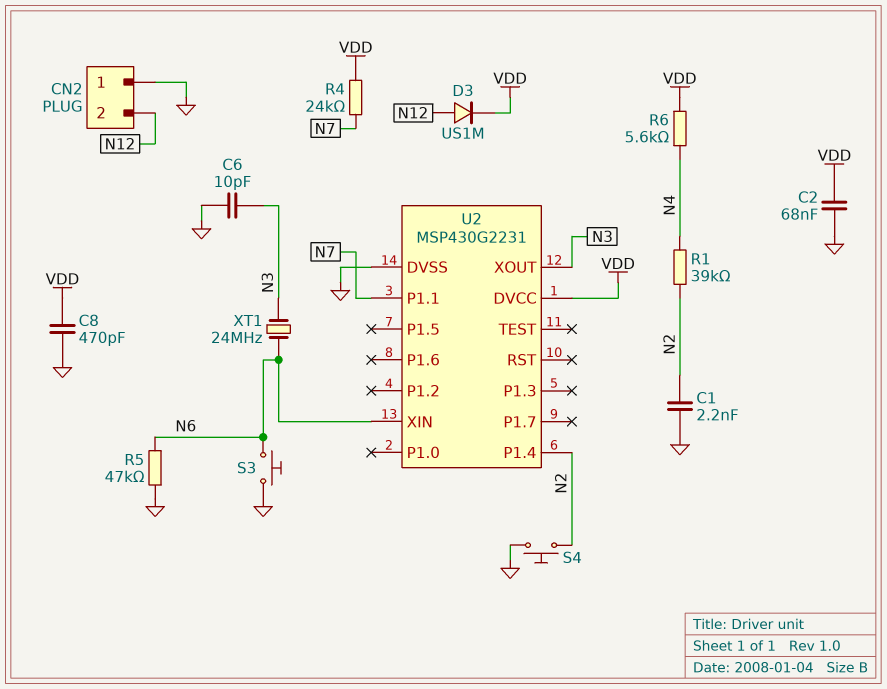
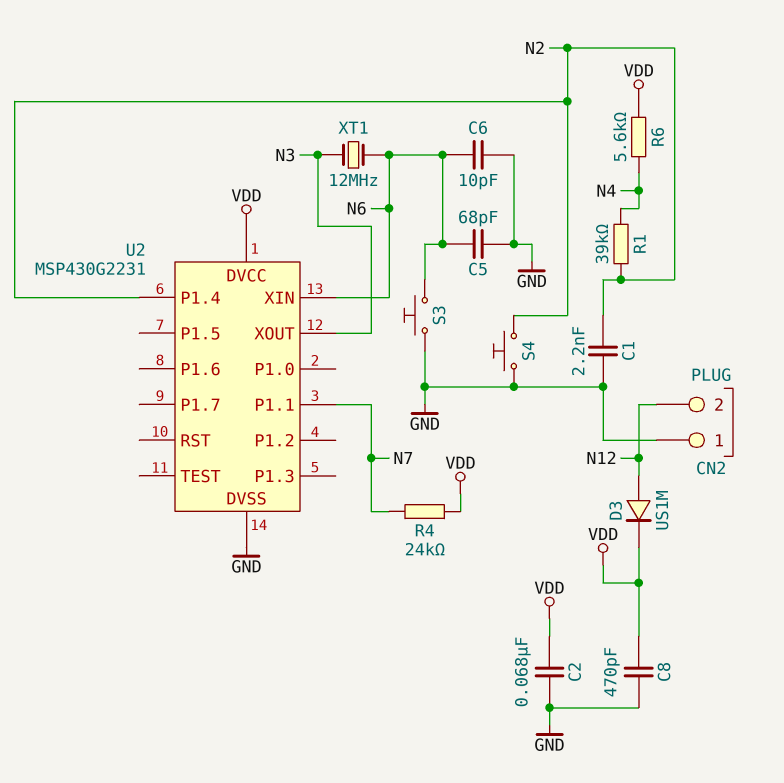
C5: none -> 68pF (GND, N6)
C6: 10pF (GND, N3) -> 10pF (GND, N6)
R5: 47k (GND, N6) -> none
XT1: 24MHz (N3, N6) -> 12MHz (N3, N6)

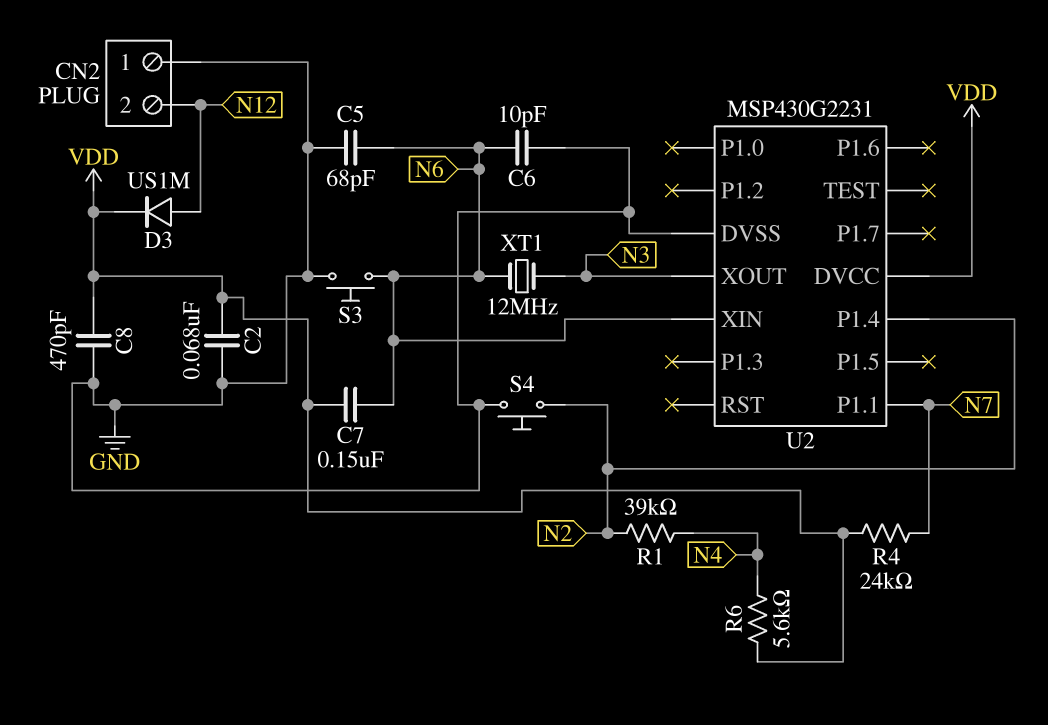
C1: 2.2nF (GND, N2) -> none
C7: none -> 150nF (N6, VDD)

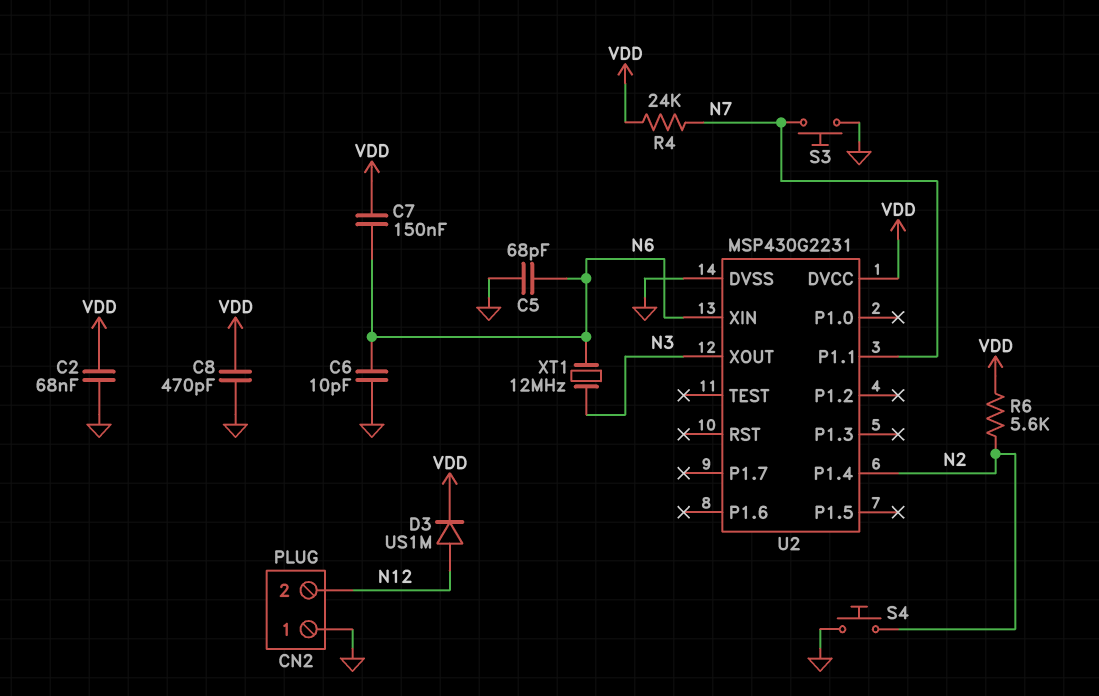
R1: 39k (N2, N4) -> none
R6: 5.6k (N4, VDD) -> 5.6k (N2, VDD)
S3: button (GND, N6) -> button (GND, N7)

